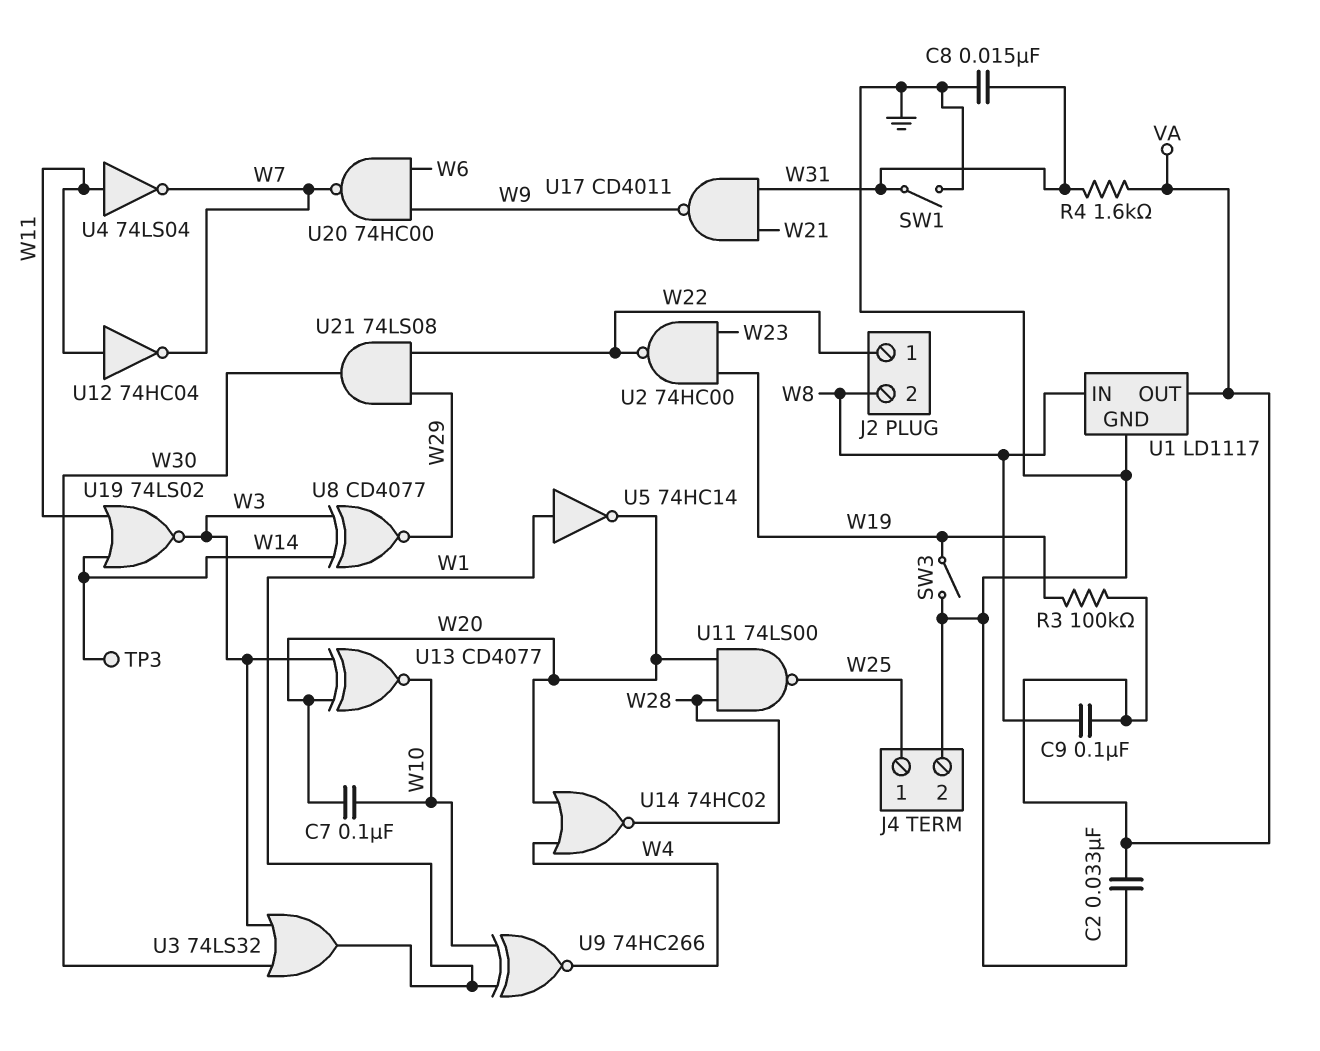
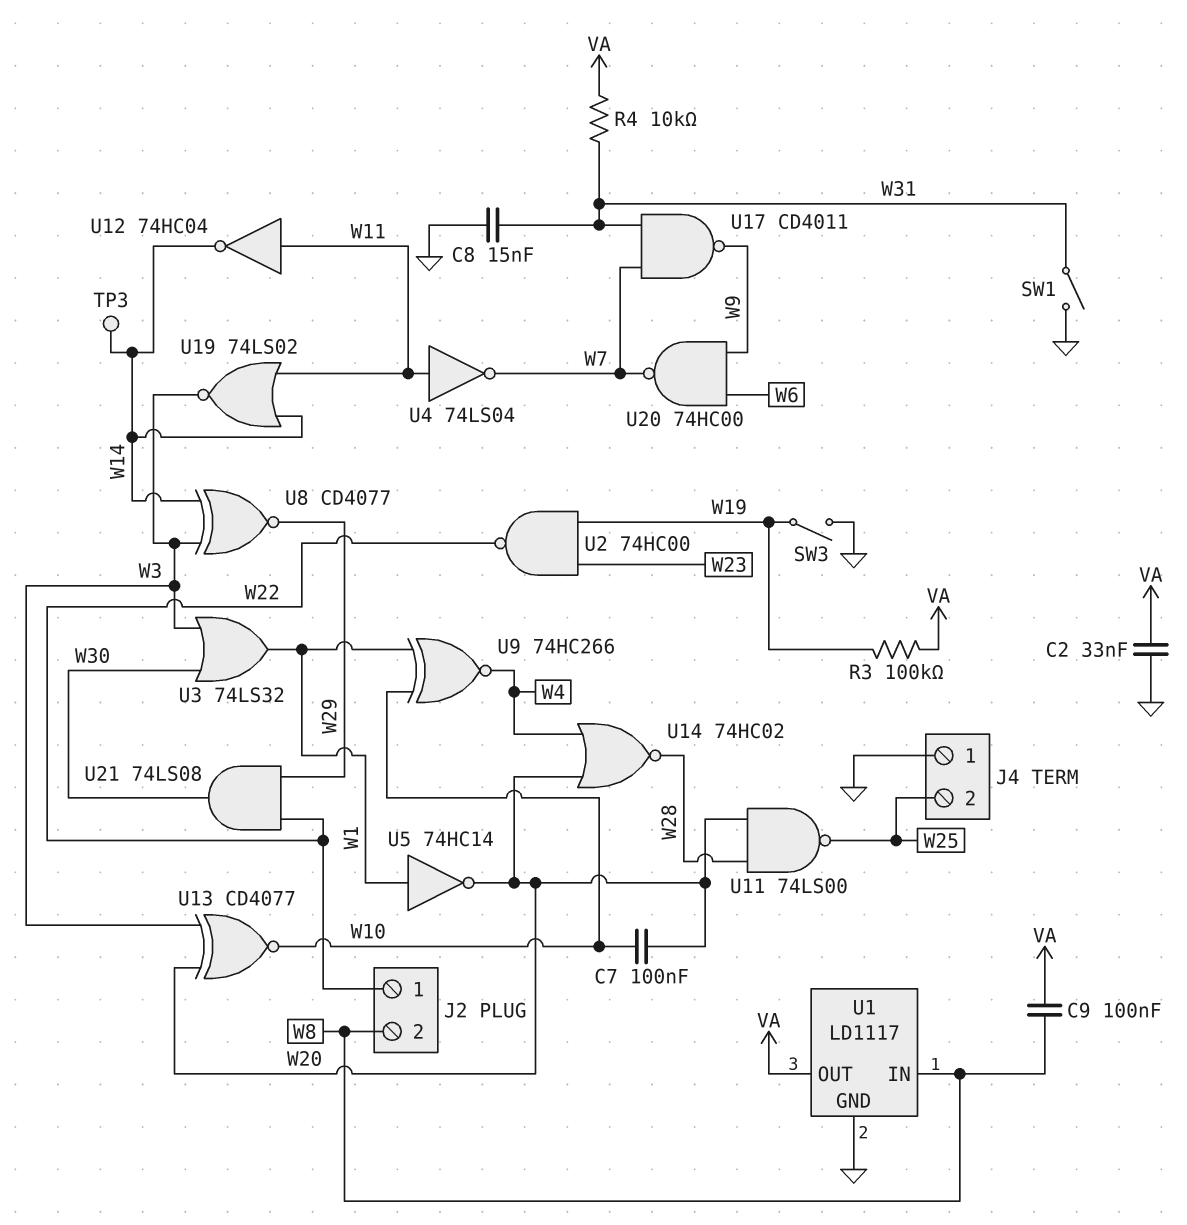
J4 pin 1: W25 -> GND
J4 pin 2: GND -> W25
R4: 1.6k (VA, W31) -> 10k (VA, W31)
U12: NOT 74HC04 (in W11, out W7) -> NOT 74HC04 (in W11, out W14)
U17: NAND CD4011 (in W21, in W31, out W9) -> NAND CD4011 (in W7, in W31, out W9)

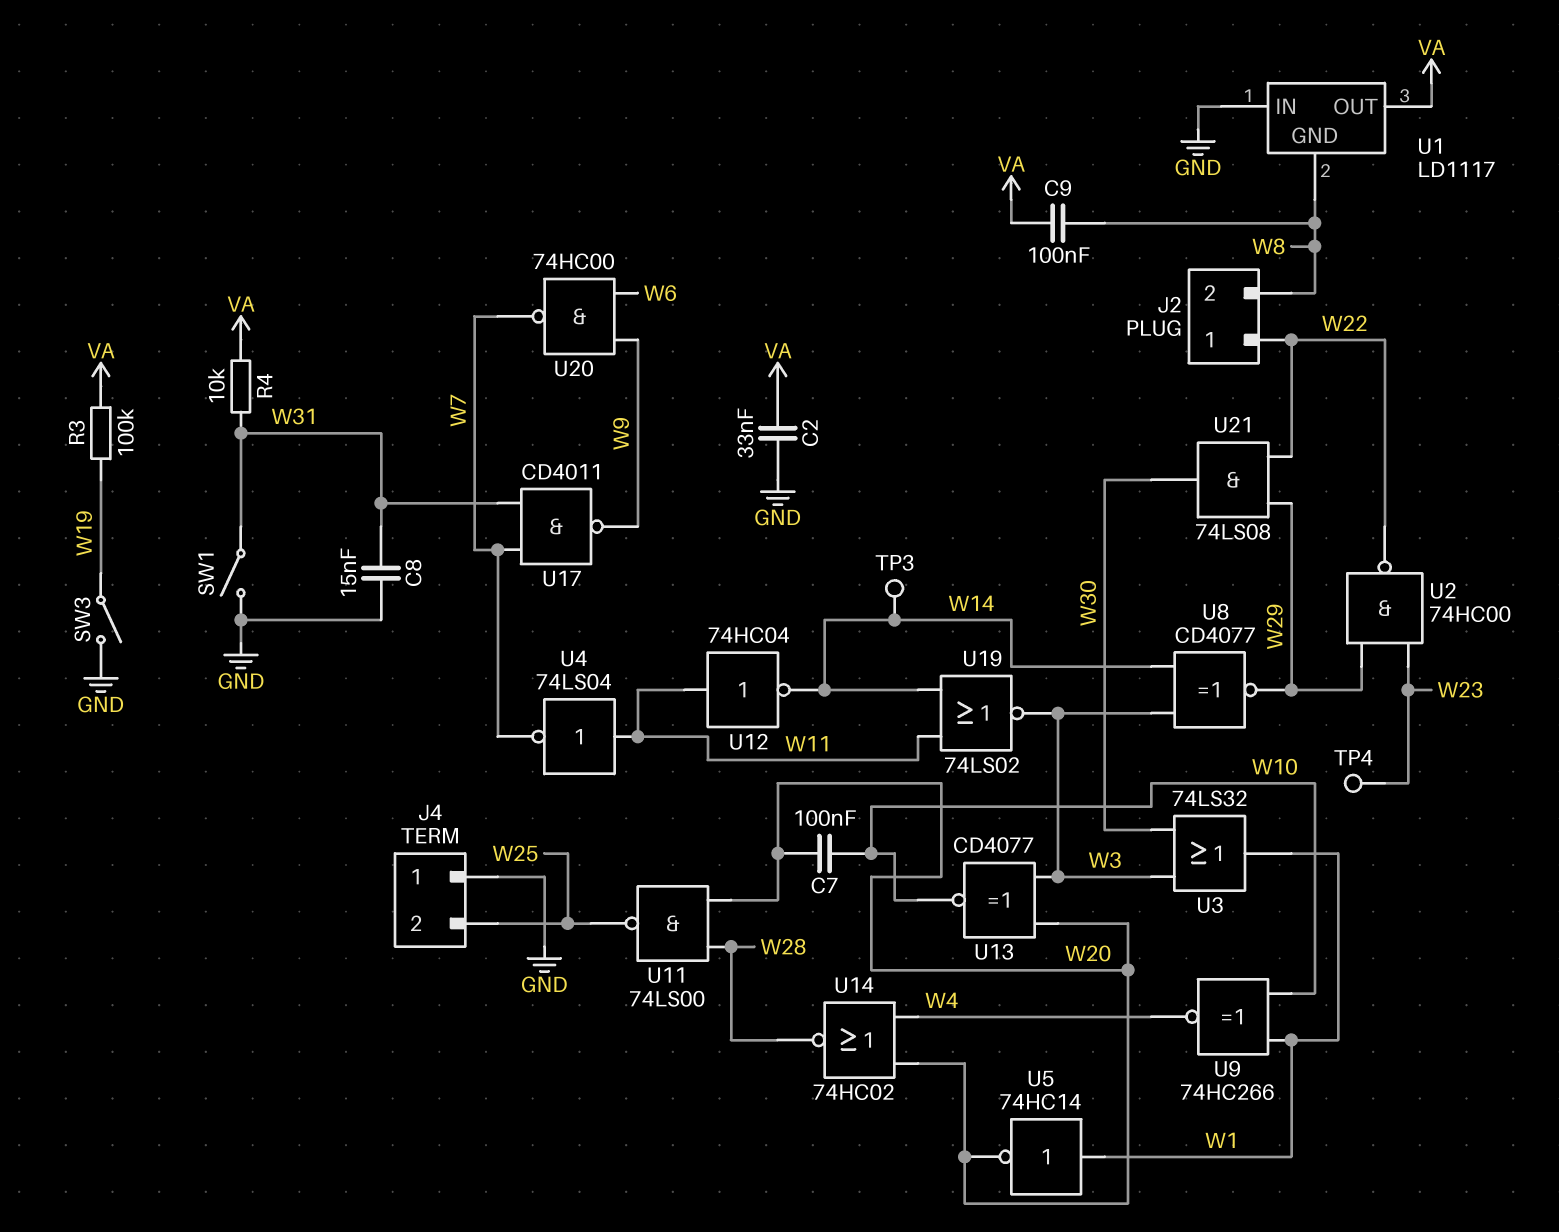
TP4: none -> test point (W23)
U1 pin GND: GND -> W8
U1 pin IN: W8 -> GND
U2: NAND 74HC00 (in W19, in W23, out W22) -> NAND 74HC00 (in W23, in W29, out W22)

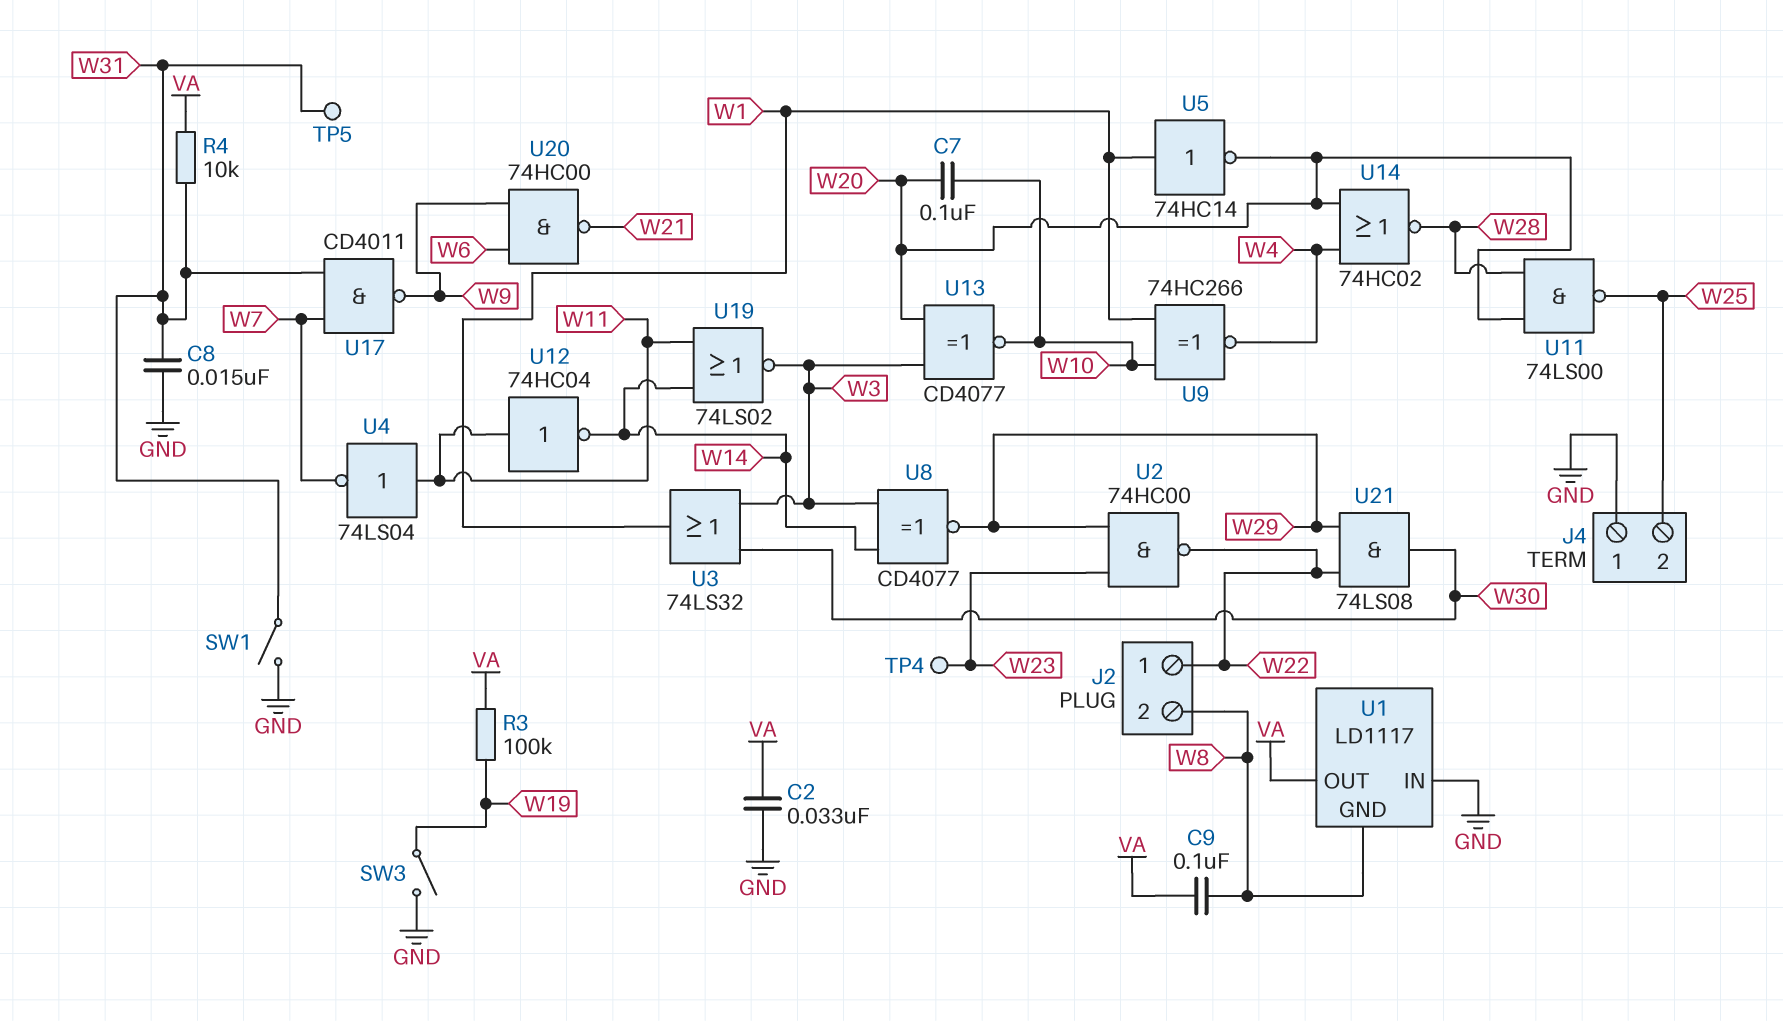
TP3: test point (W14) -> none
TP5: none -> test point (W31)
U20: NAND 74HC00 (in W6, in W9, out W7) -> NAND 74HC00 (in W6, in W9, out W21)

